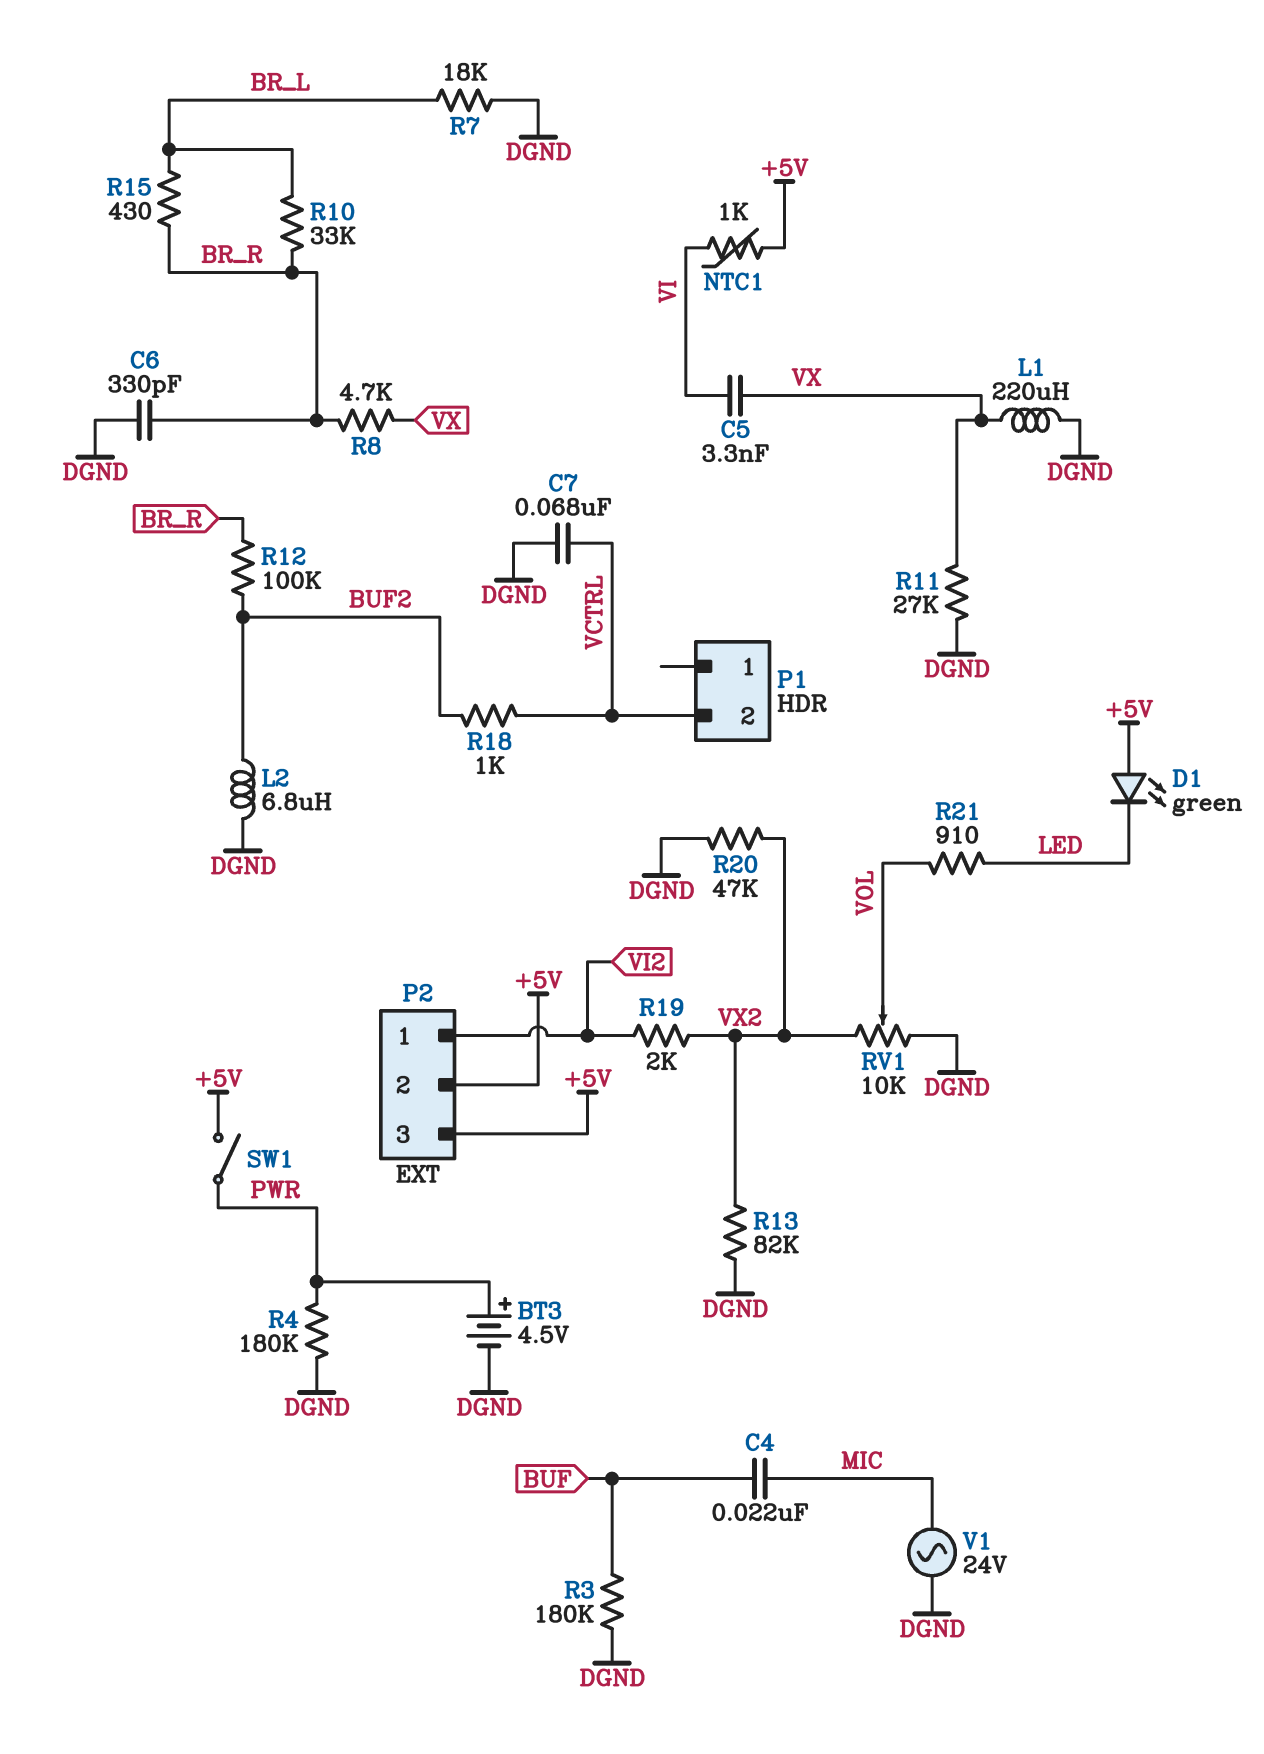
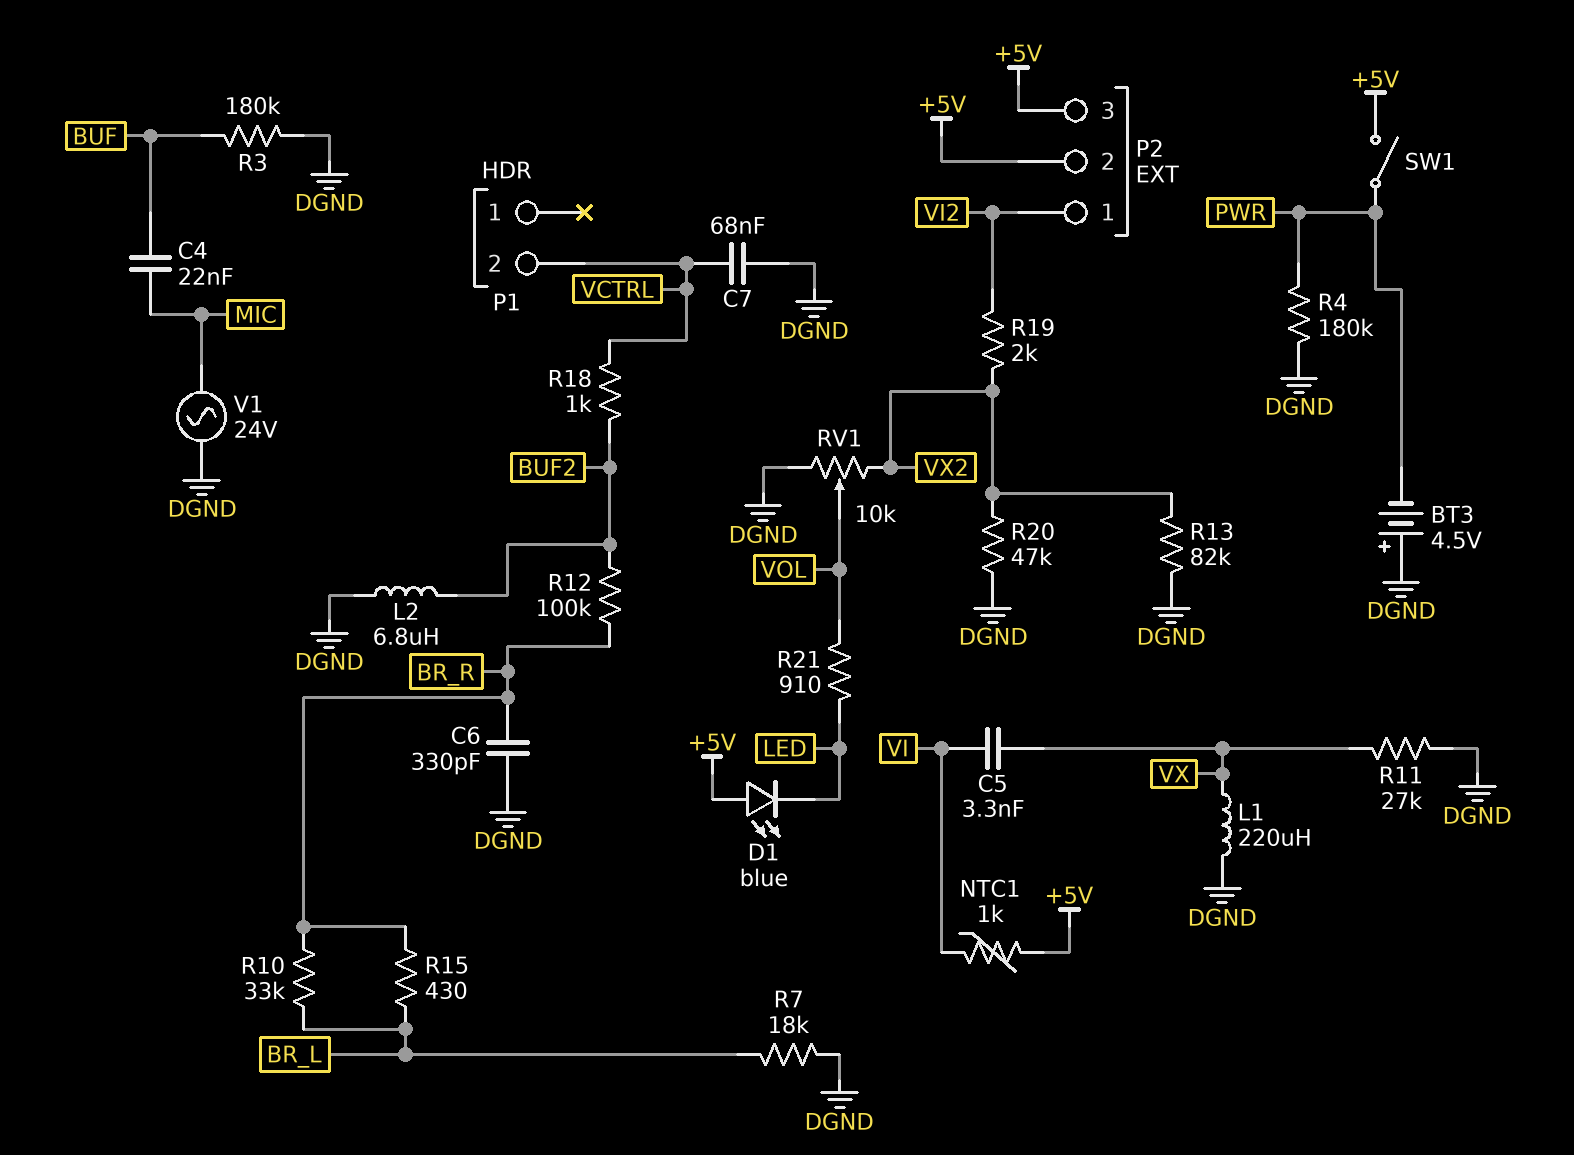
BT3: 4.5V (plus PWR, minus DGND) -> 4.5V (plus DGND, minus PWR)
D1: LED green (A +5V, K LED) -> LED blue (A +5V, K LED)
R8: 4.7k (BR_R, VX) -> none

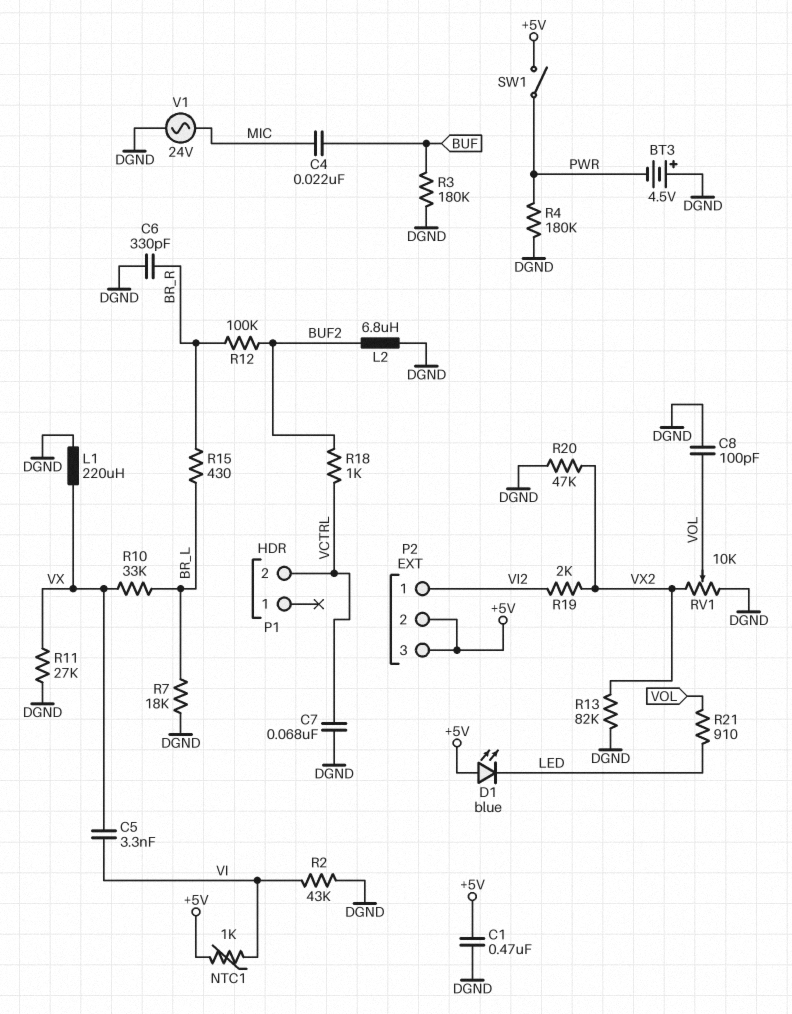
C1: none -> 470nF (+5V, DGND)
C8: none -> 100pF (DGND, VOL)
R2: none -> 43k (DGND, VI)
R10: 33k (BR_L, BR_R) -> 33k (BR_L, VX)

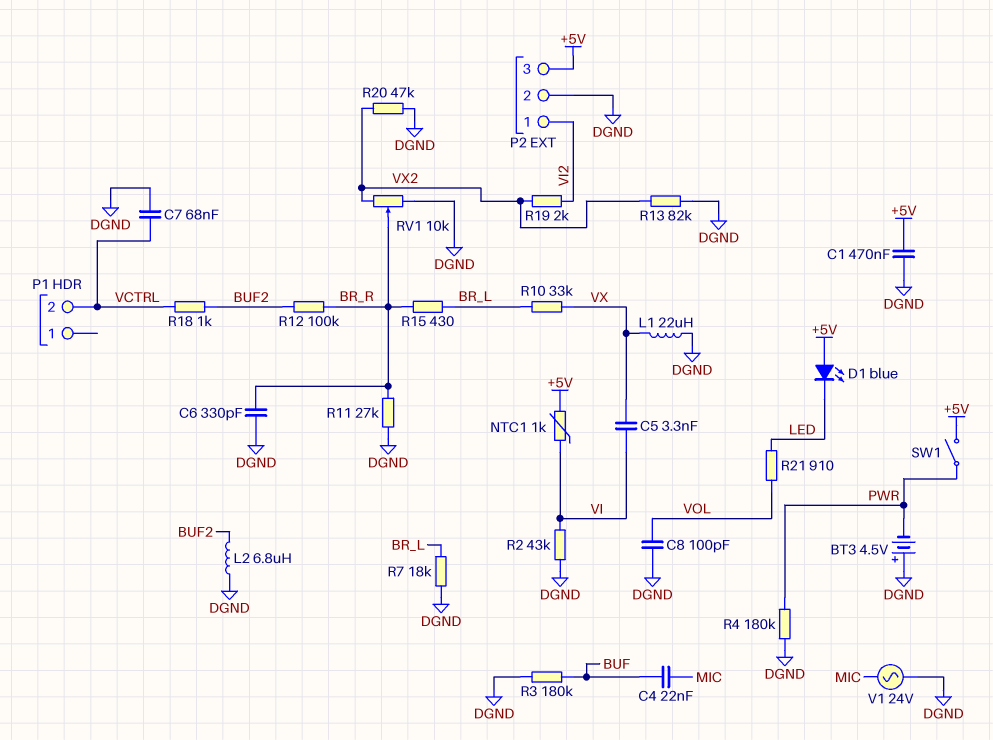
L1: 220uH (DGND, VX) -> 22uH (DGND, VX)
P2 pin 2: +5V -> DGND
R11: 27k (DGND, VX) -> 27k (BR_R, DGND)
RV1: 10k (DGND, VX2, wiper VOL) -> 10k (DGND, VX2, wiper BR_R)

